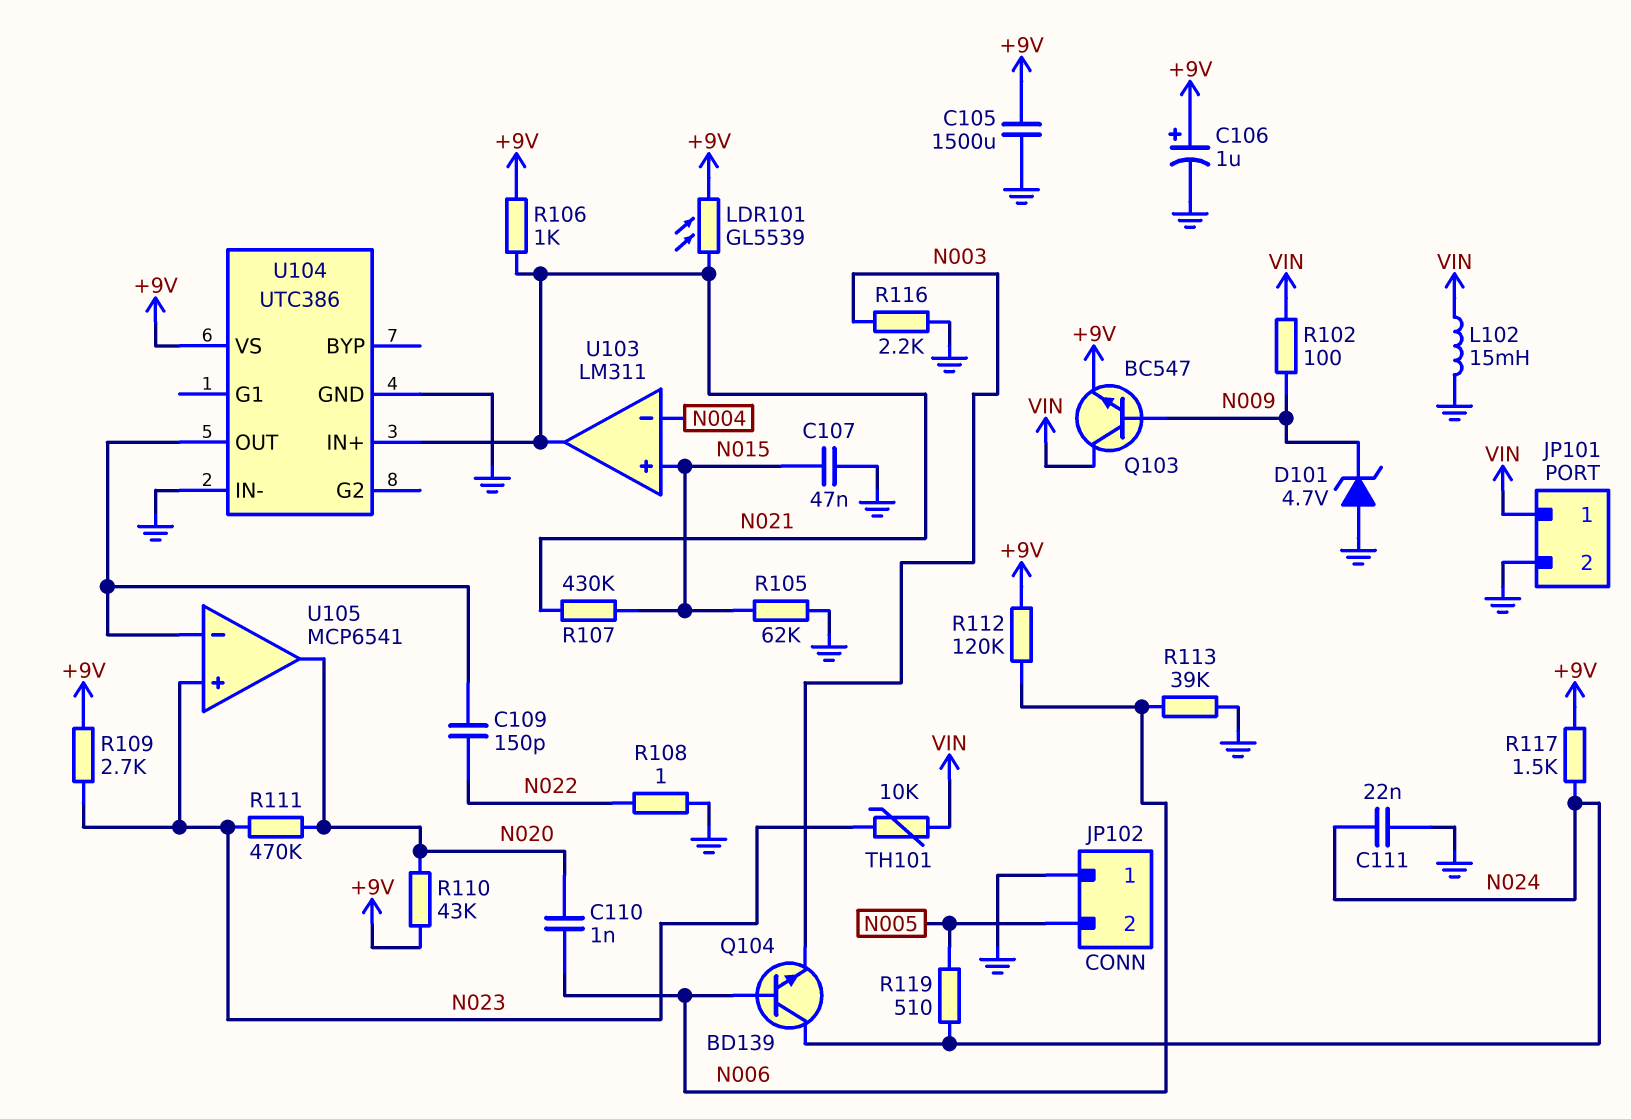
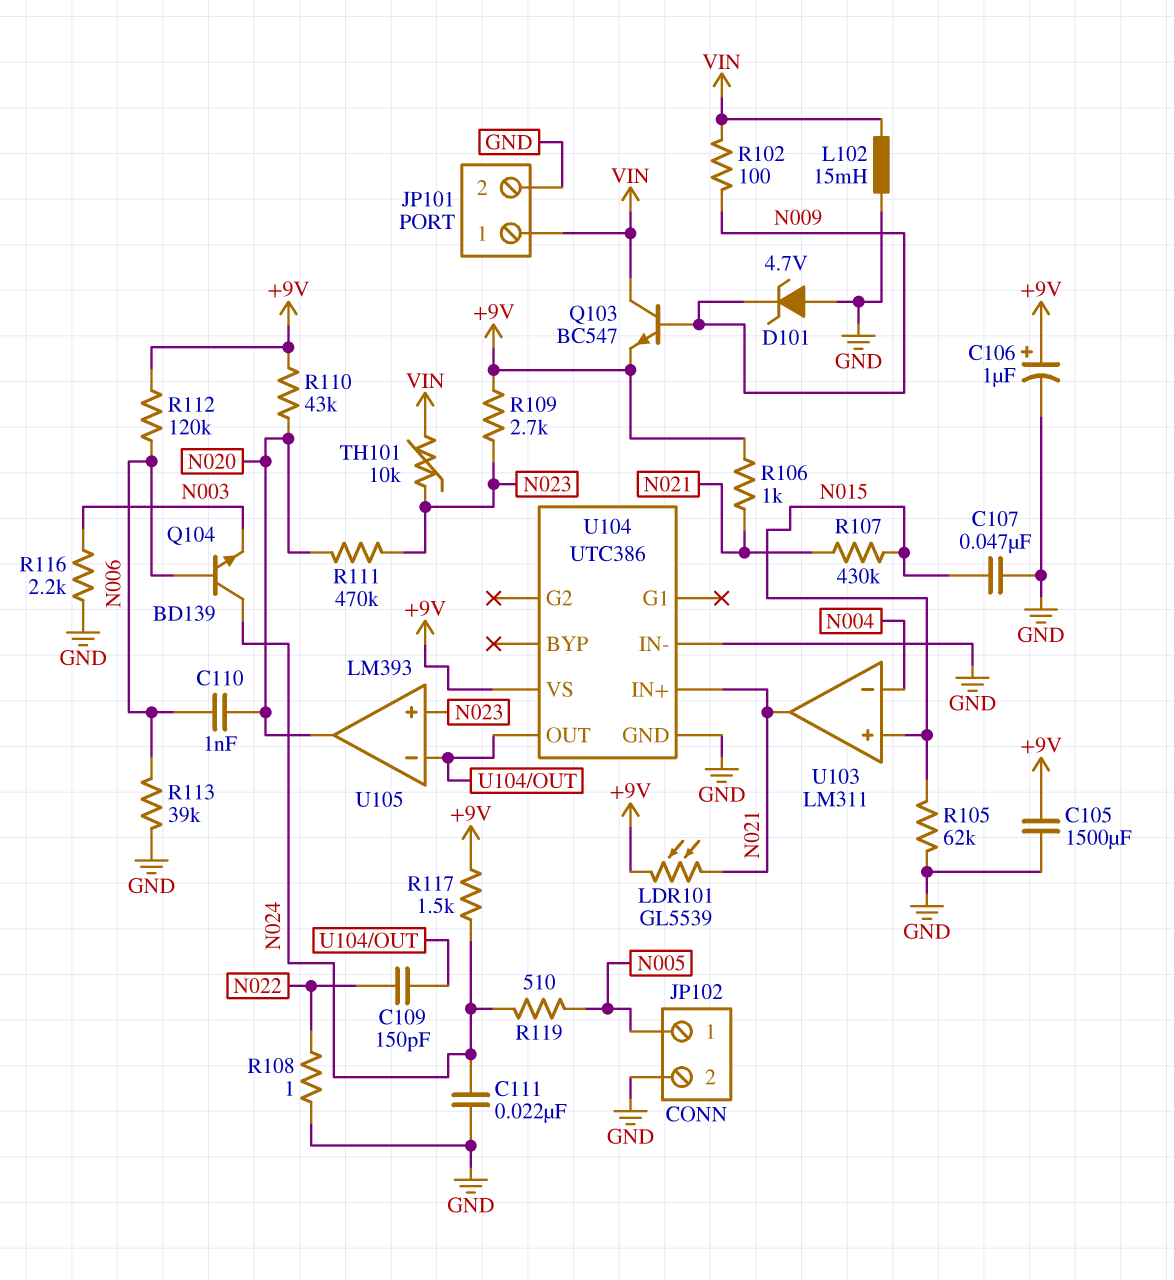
JP102 pin 1: GND -> N005
JP102 pin 2: N005 -> GND
U105: MCP6541 -> LM393

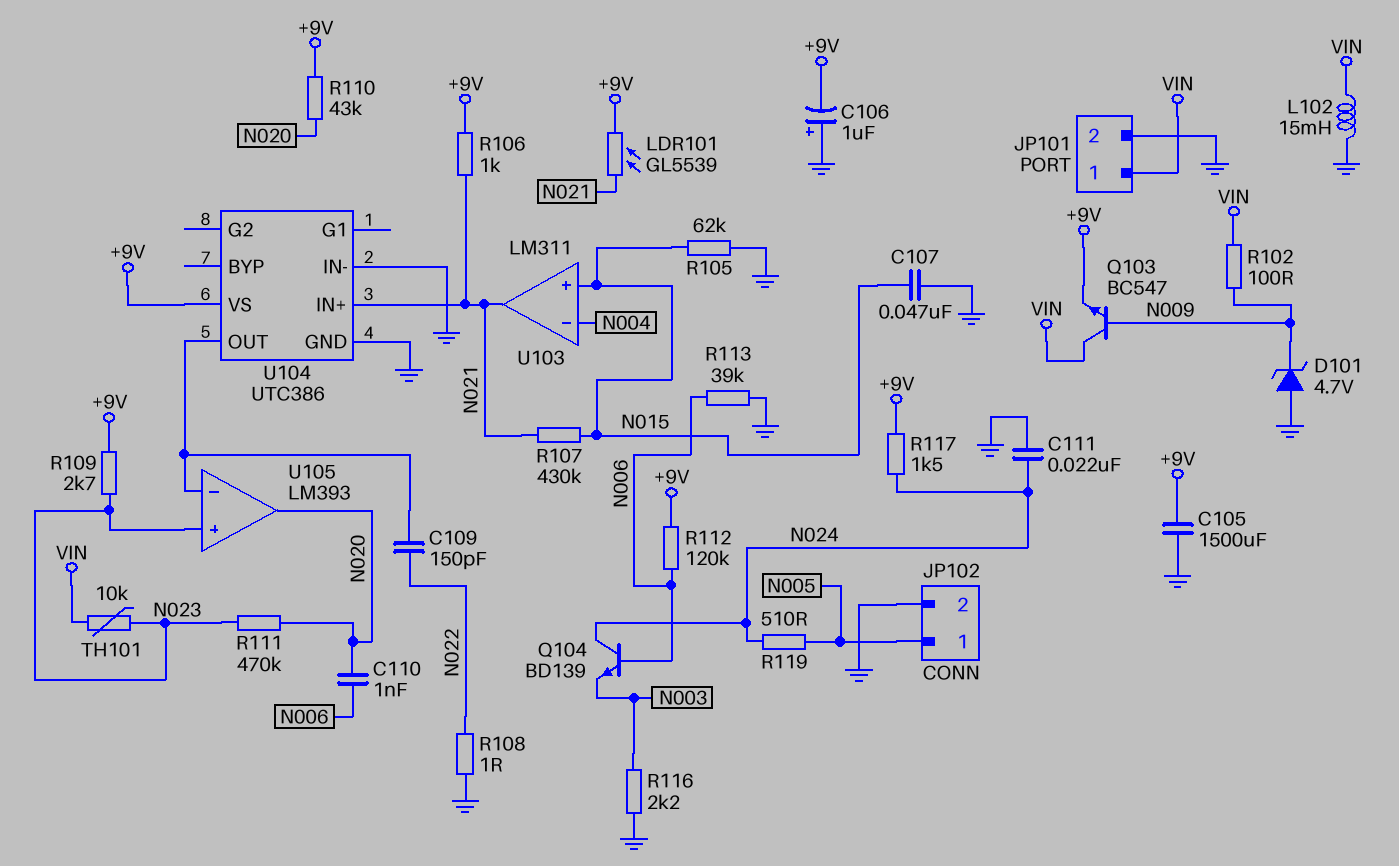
C106: 1uF (plus +9V, minus GND) -> 1uF (plus GND, minus +9V)

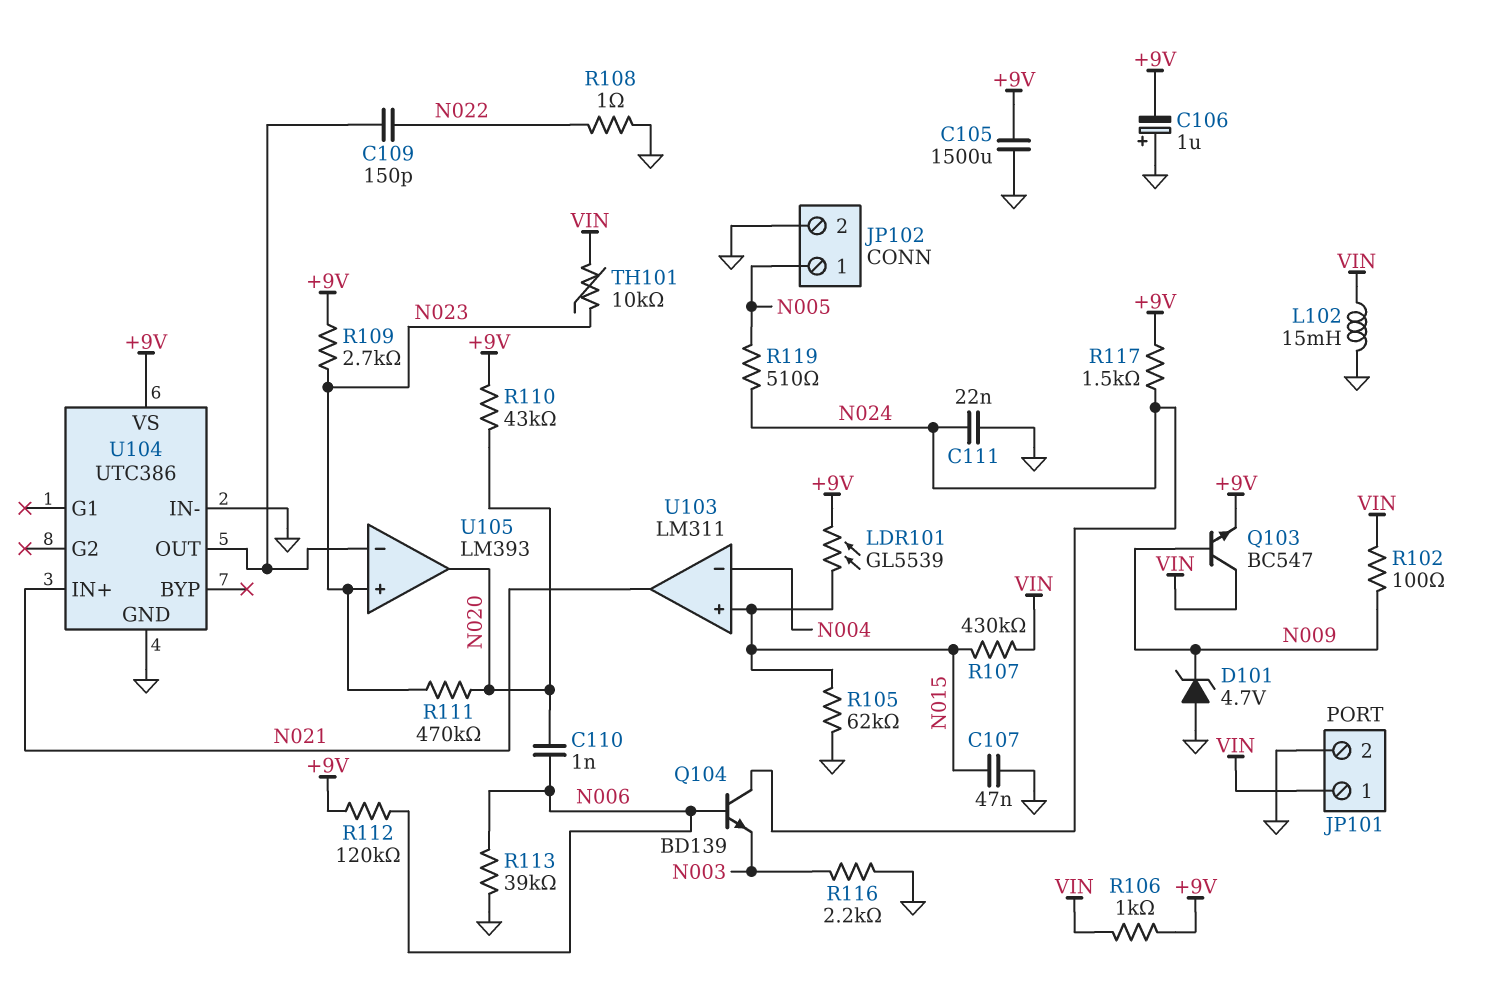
LDR101: GL5539 (+9V, N021) -> GL5539 (+9V, N015)
R106: 1k (+9V, N021) -> 1k (+9V, VIN)
R107: 430k (N015, N021) -> 430k (N015, VIN)

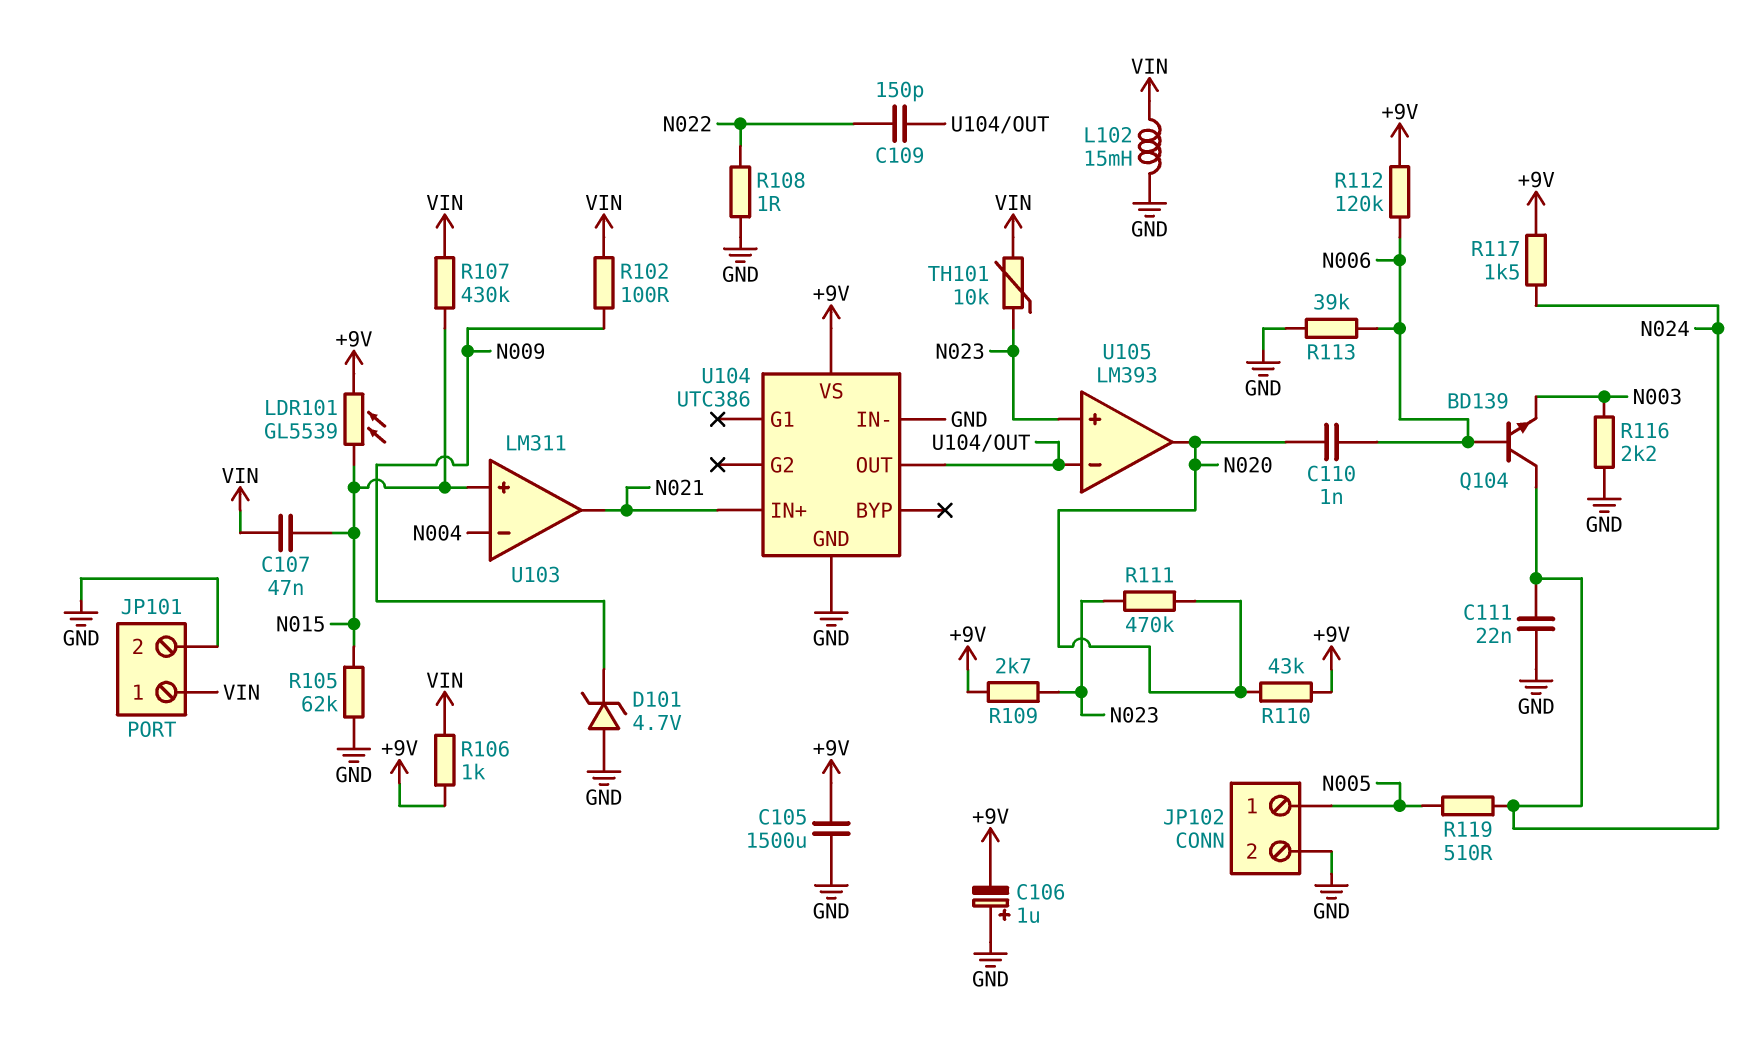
C107: 47nF (GND, N015) -> 47nF (N015, VIN)
Q103: NPN BC547 (B N009, C VIN, E +9V) -> none

